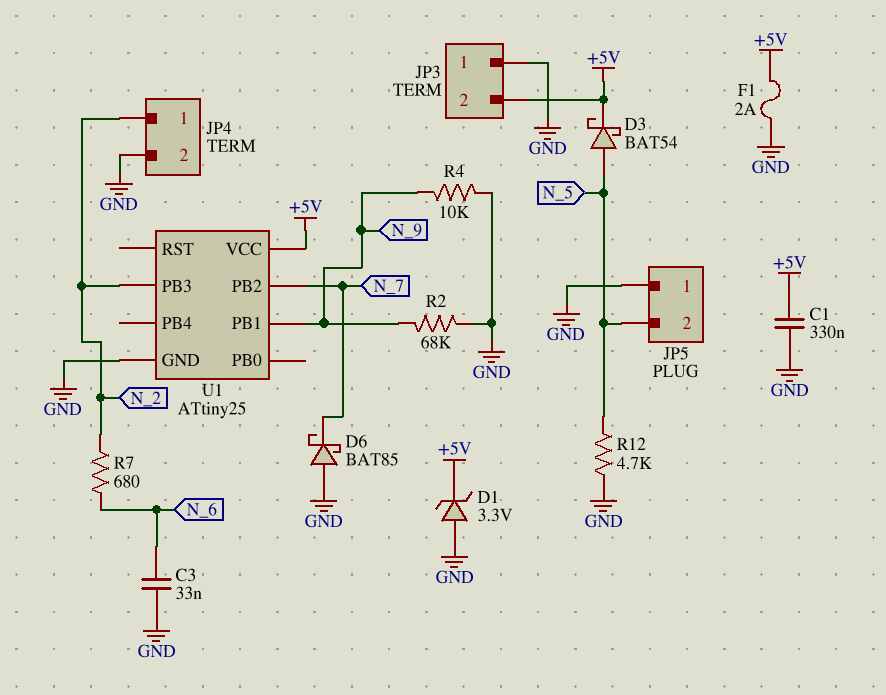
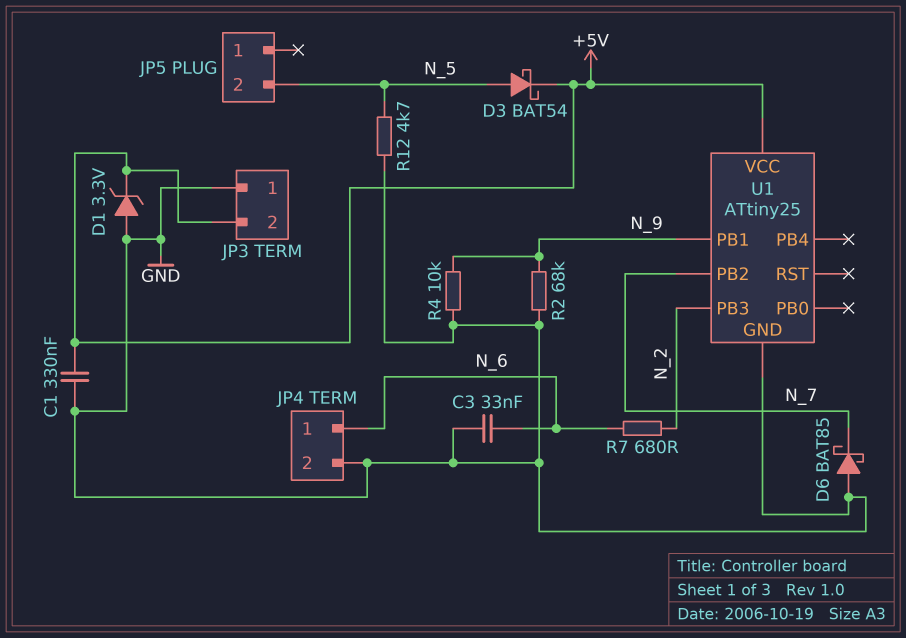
F1: 2A (+5V, GND) -> none
JP4 pin 1: N_2 -> N_6
JP5 pin 1: GND -> none

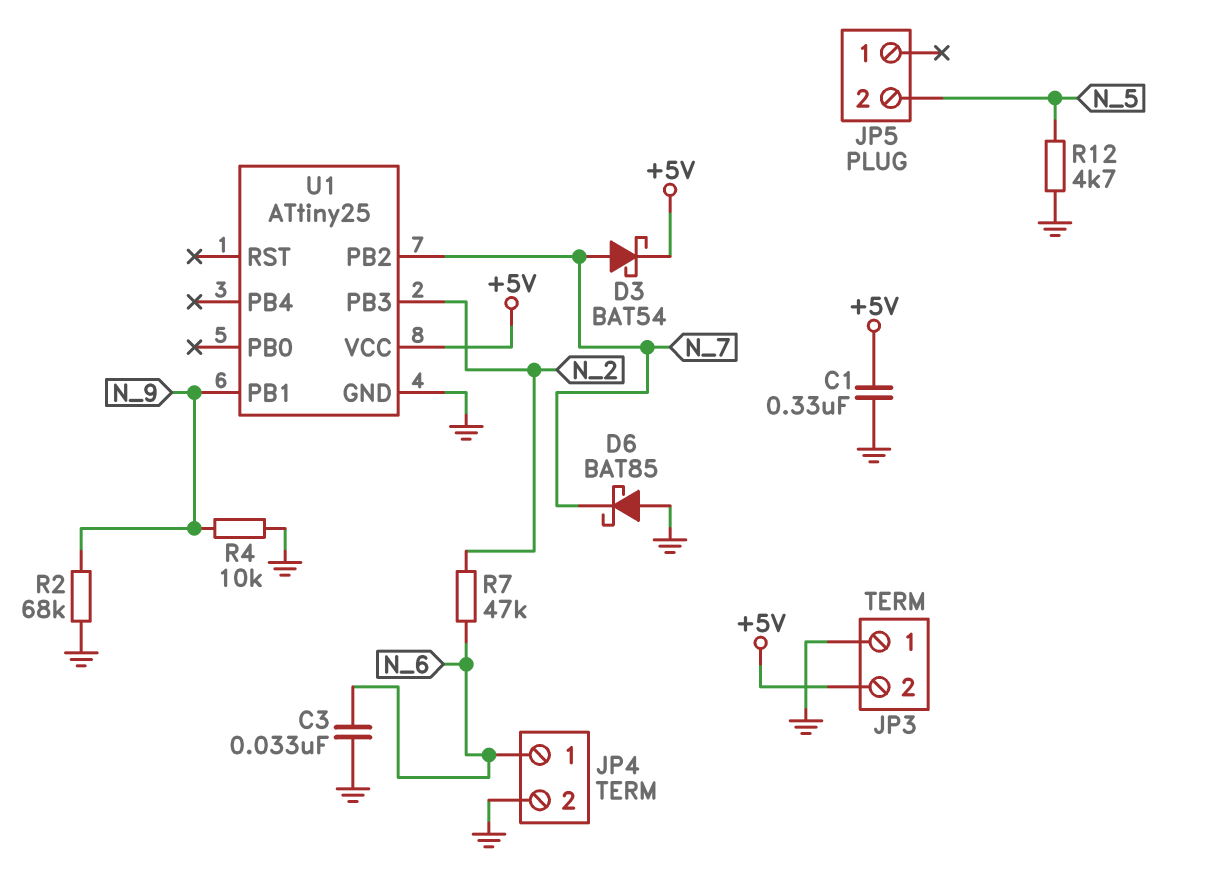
D1: zener 3.3V (A GND, K +5V) -> none
D3: schottky BAT54 (A N_5, K +5V) -> schottky BAT54 (A N_7, K +5V)
R7: 680 (N_2, N_6) -> 47k (N_2, N_6)

